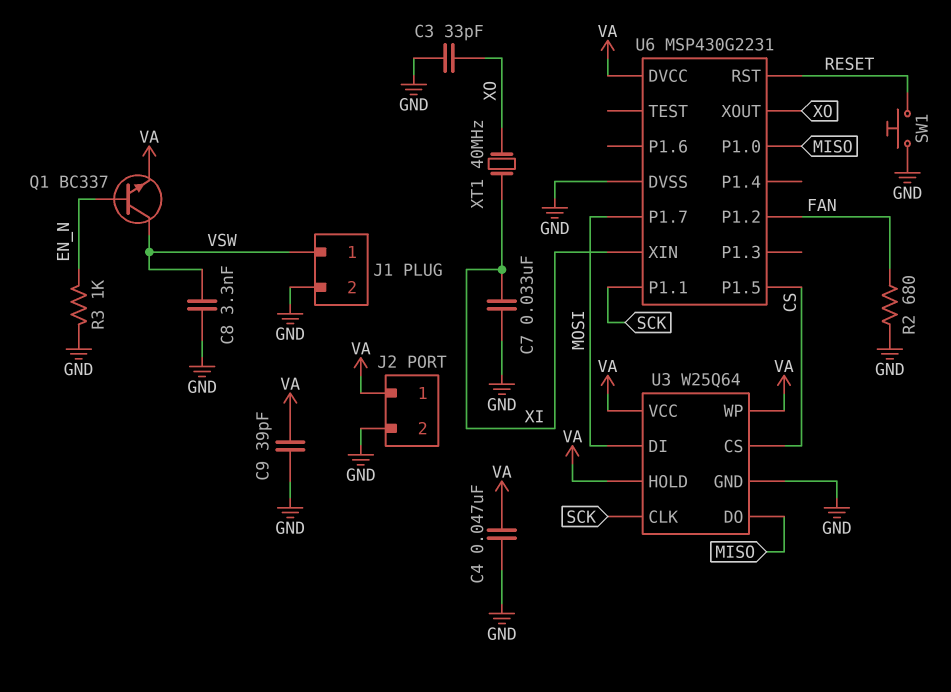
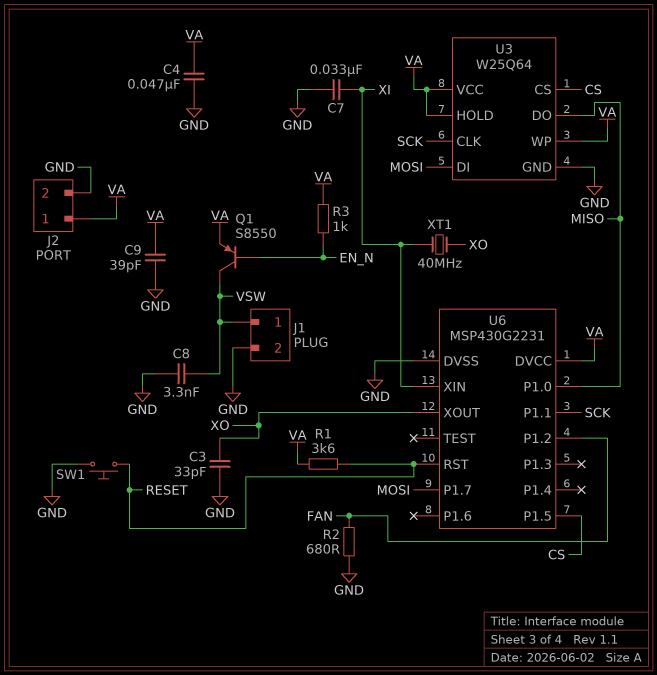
Q1: NPN BC337 (B EN_N, C VSW, E VA) -> PNP S8550 (B EN_N, C VSW, E VA)
R1: none -> 3.6k (RESET, VA)
R3: 1k (EN_N, GND) -> 1k (EN_N, VA)

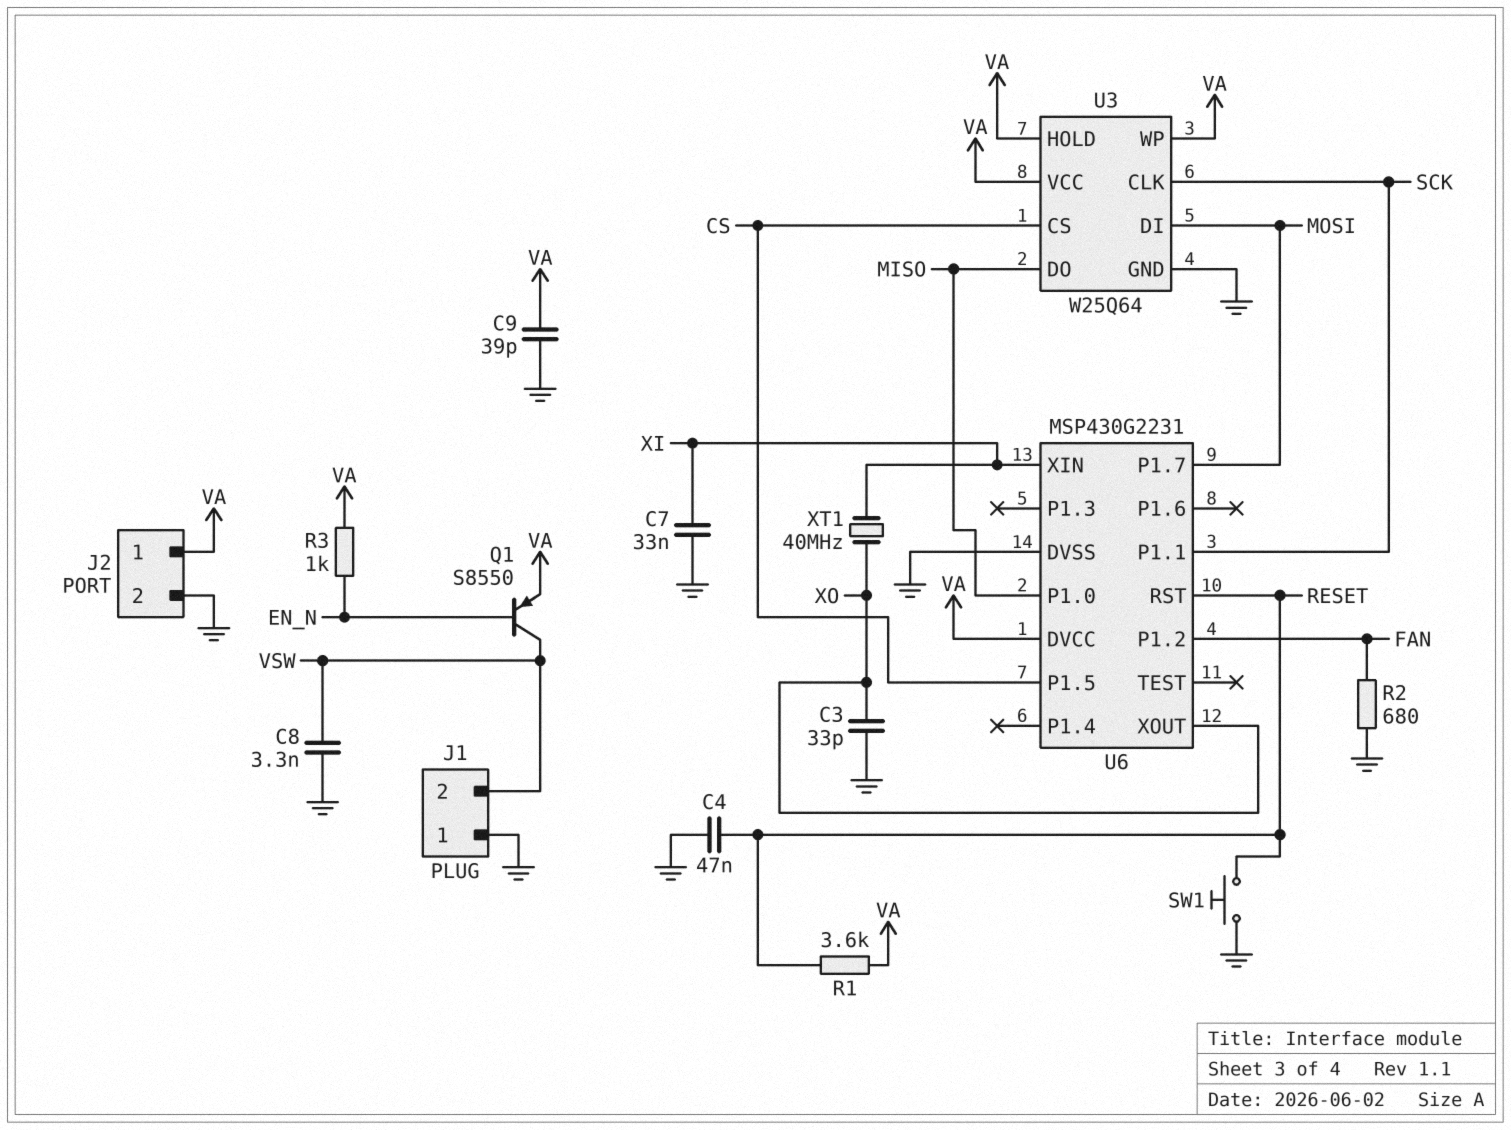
C4: 47nF (GND, VA) -> 47nF (GND, RESET)
J1 pin 1: VSW -> GND
J1 pin 2: GND -> VSW

